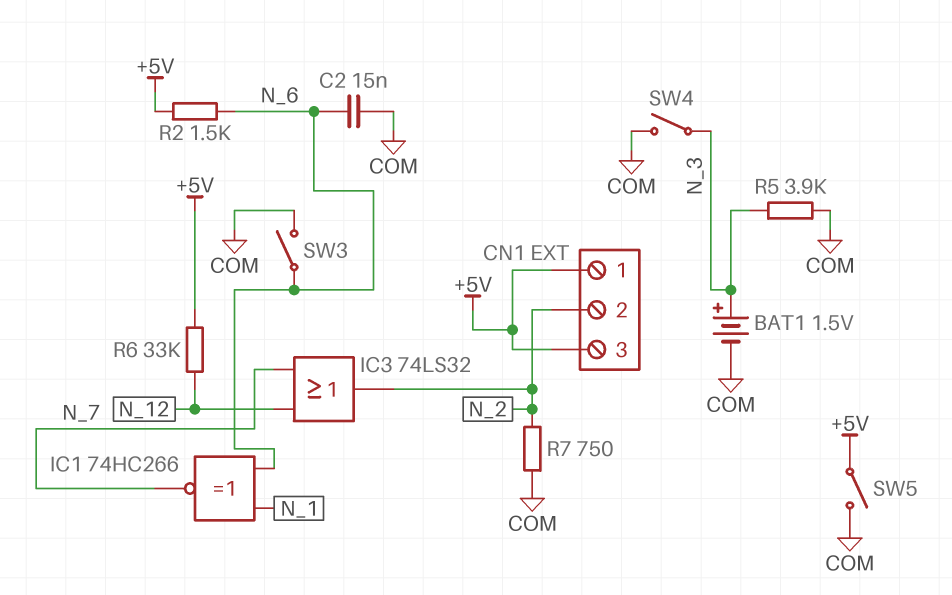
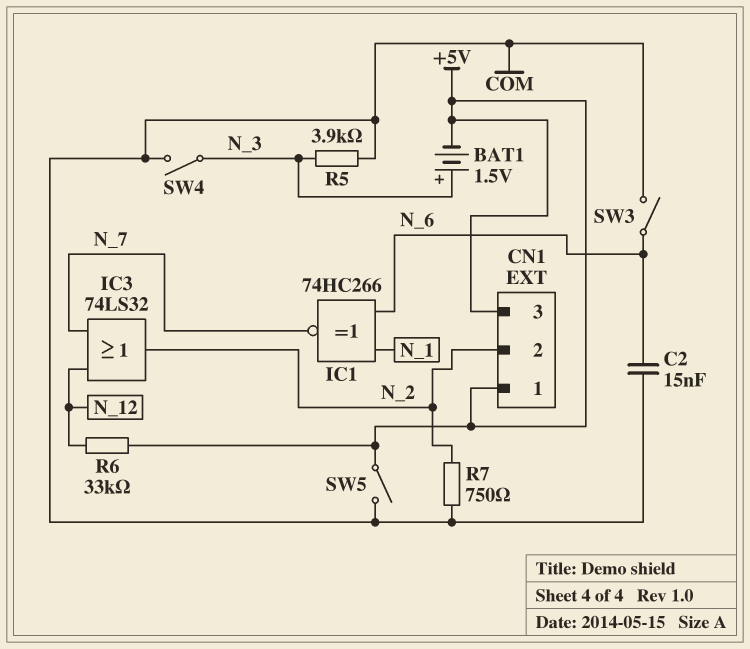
BAT1: 1.5V (plus N_3, minus COM) -> 1.5V (plus N_3, minus +5V)
R2: 1.5k (+5V, N_6) -> none

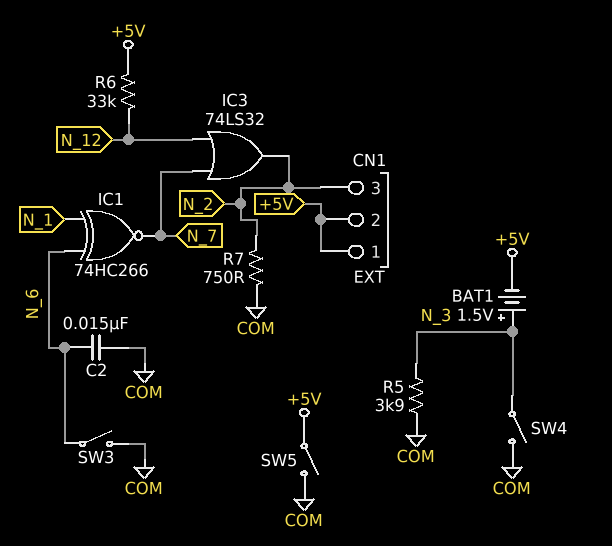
CN1 pin 2: N_2 -> +5V
CN1 pin 3: +5V -> N_2

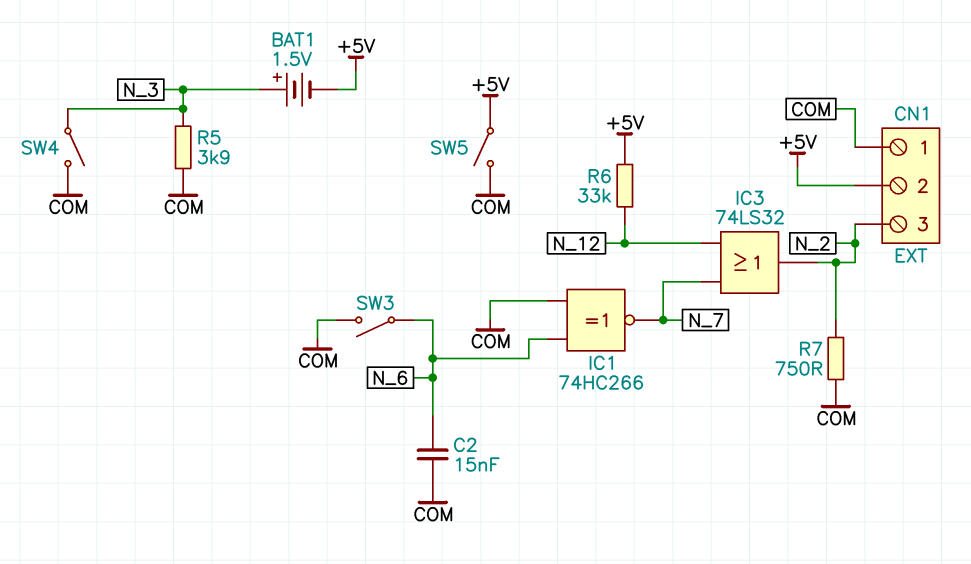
CN1 pin 1: +5V -> COM
IC1: XNOR 74HC266 (in N_1, in N_6, out N_7) -> XNOR 74HC266 (in COM, in N_6, out N_7)

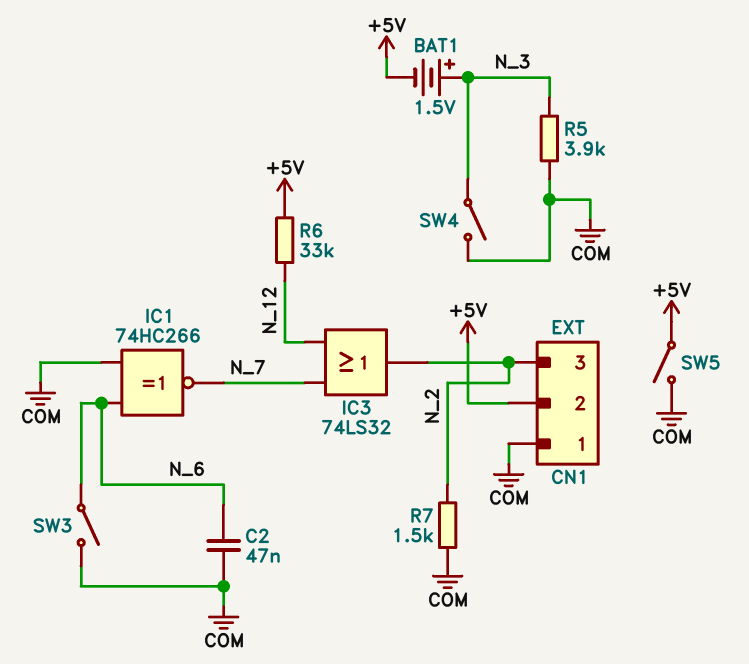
C2: 15nF (COM, N_6) -> 47nF (COM, N_6)
R7: 750 (COM, N_2) -> 1.5k (COM, N_2)

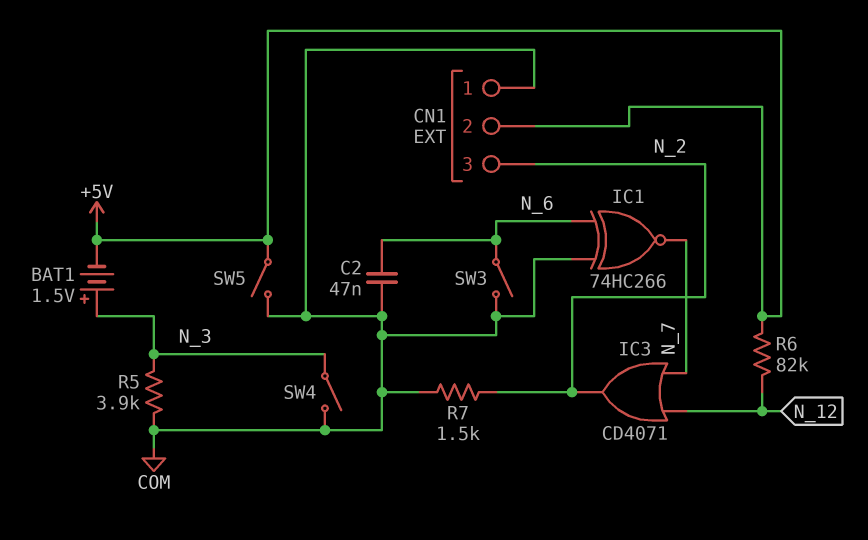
IC3: OR 74LS32 (in N_7, in N_12, out N_2) -> OR CD4071 (in N_7, in N_12, out N_2)
R6: 33k (+5V, N_12) -> 82k (+5V, N_12)

